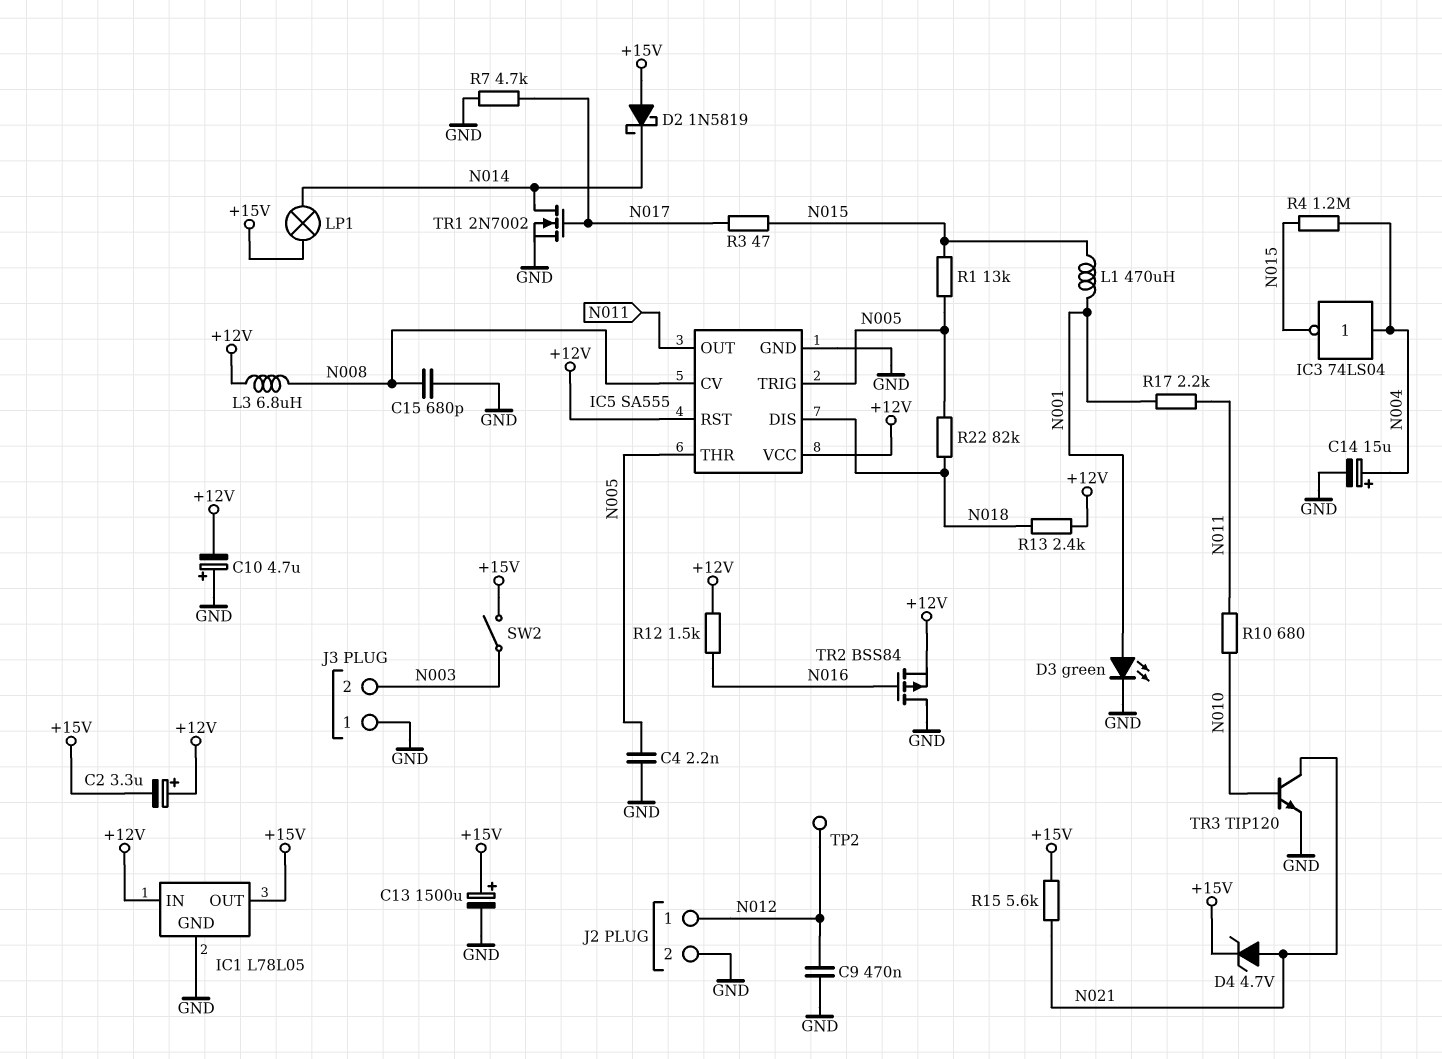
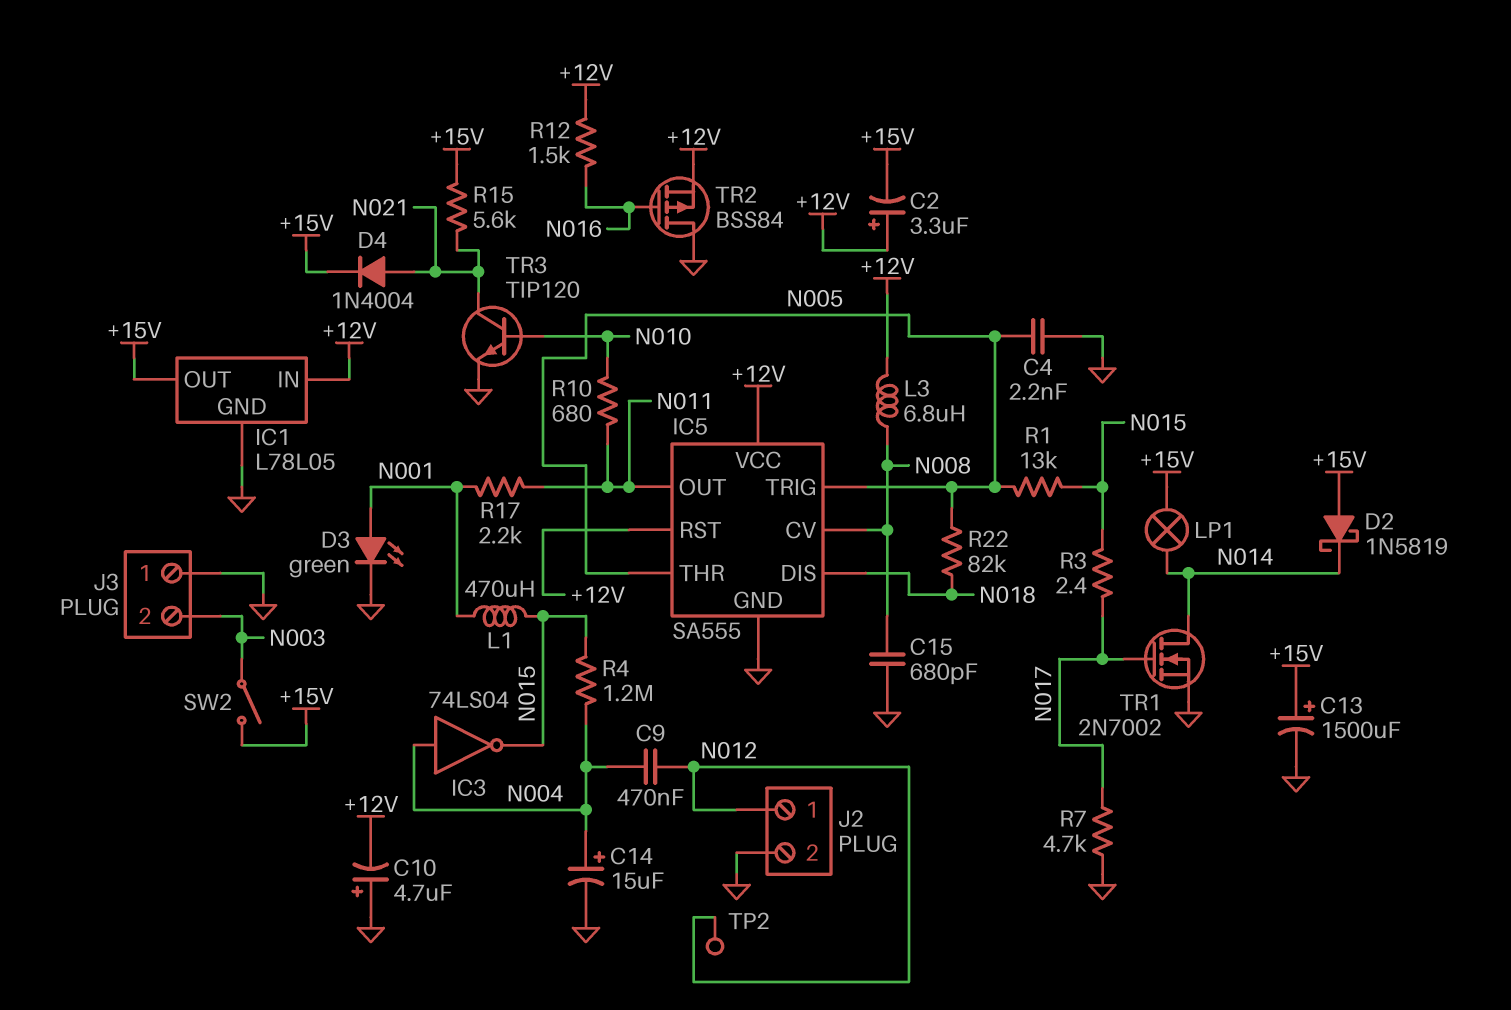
C9: 470nF (GND, N012) -> 470nF (N004, N012)
D4: zener 4.7V (A N021, K +15V) -> diode 1N4004 (A N021, K +15V)
R3: 47 (N015, N017) -> 2.4 (N015, N017)
R13: 2.4k (+12V, N018) -> none

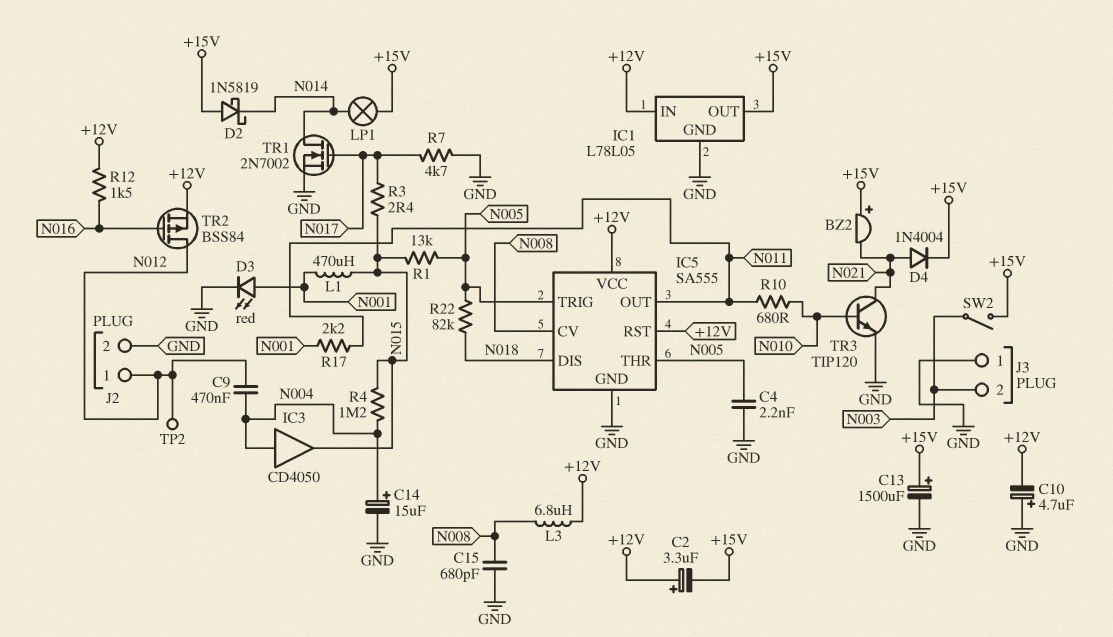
BZ2: none -> buzzer (plus +15V, minus N021)
D3: LED green (A N001, K GND) -> LED red (A N001, K GND)
IC3: NOT 74LS04 (in N004, out N015) -> buffer CD4050 (in N004, out N015)
R15: 5.6k (+15V, N021) -> none
TR2: PMOS BSS84 (G N016, D GND, S +12V) -> PMOS BSS84 (G N016, D N012, S +12V)

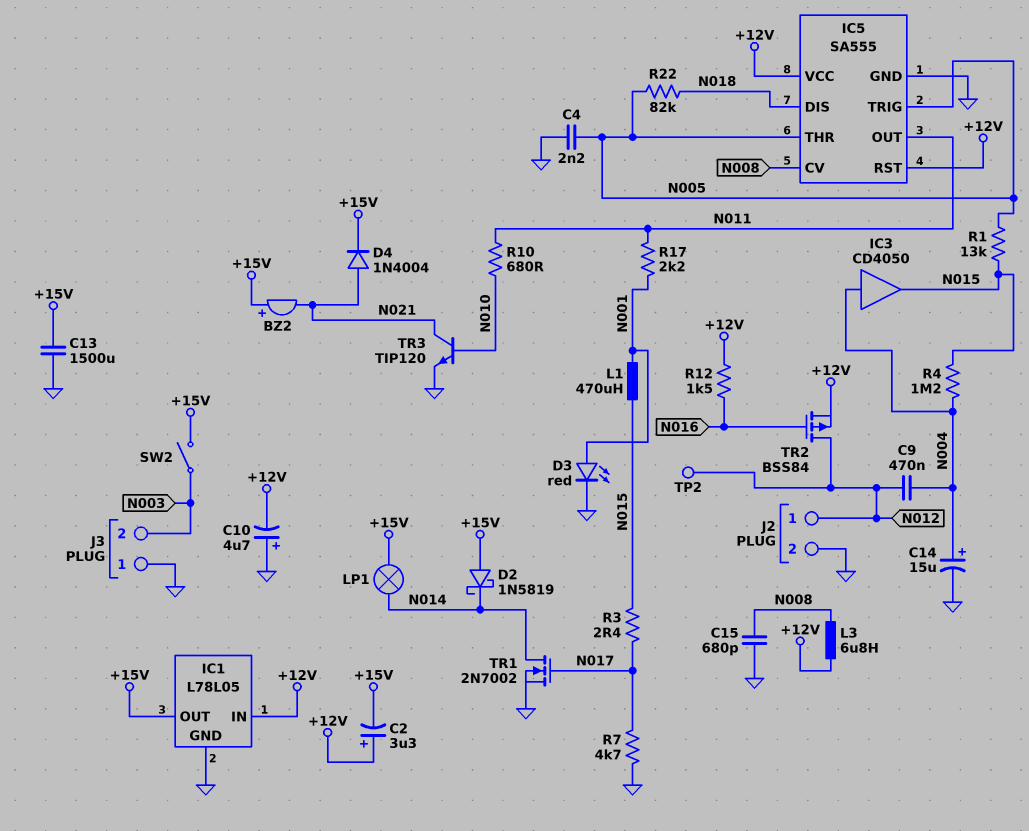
C13: 1500uF (plus +15V, minus GND) -> 1500uF (+15V, GND)

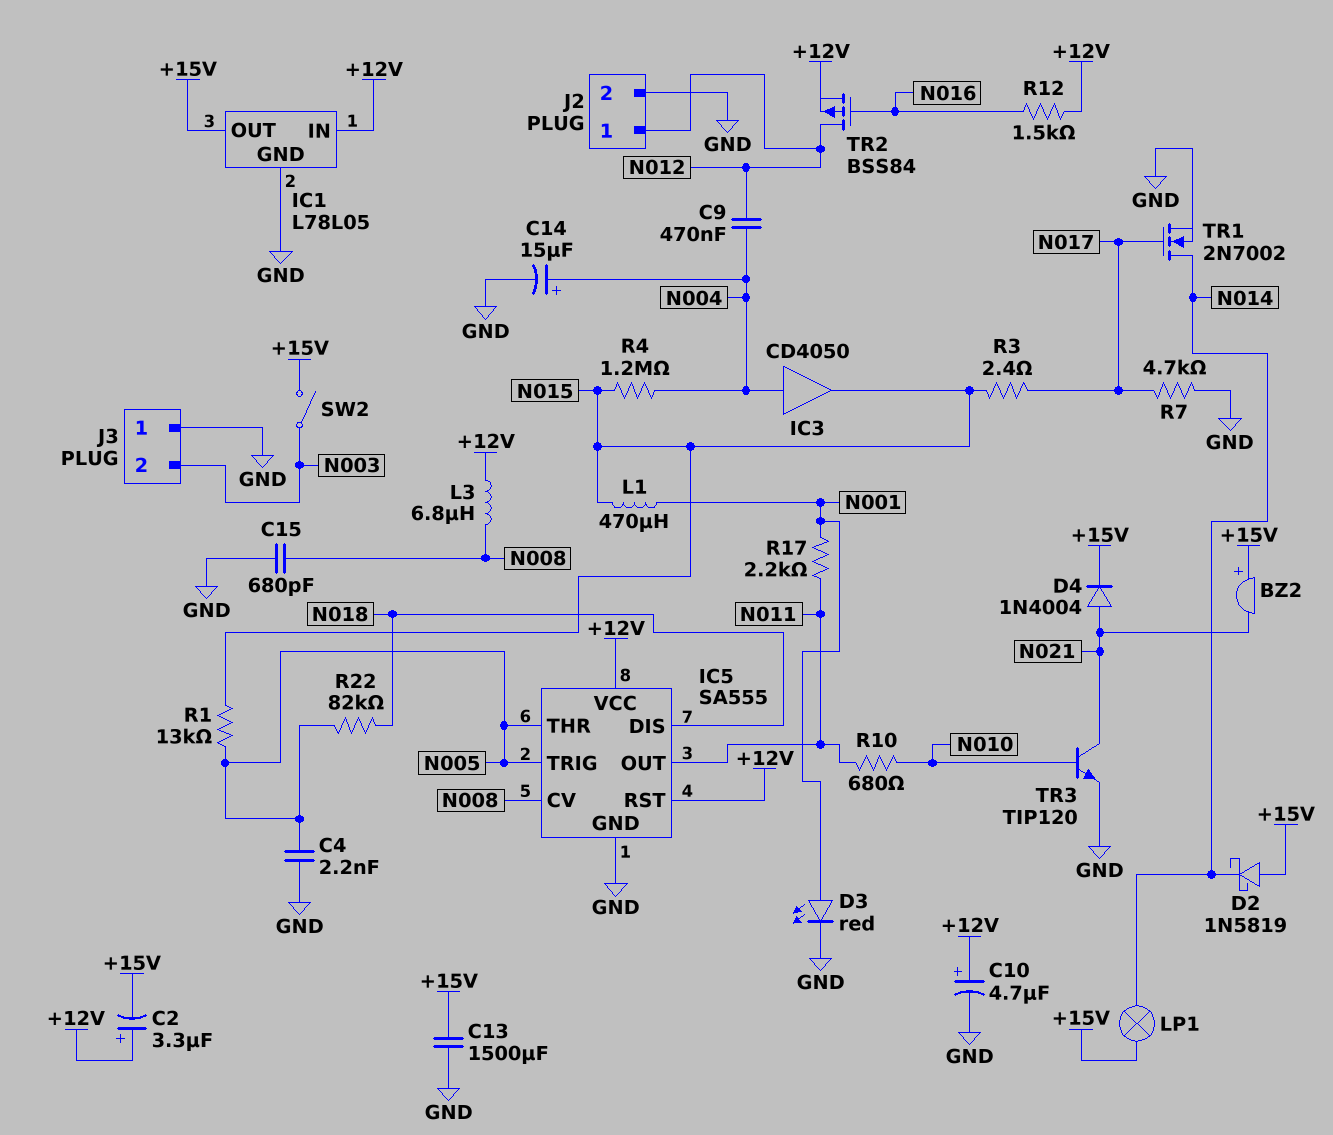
C10: 4.7uF (plus GND, minus +12V) -> 4.7uF (plus +12V, minus GND)
TP2: test point (N012) -> none

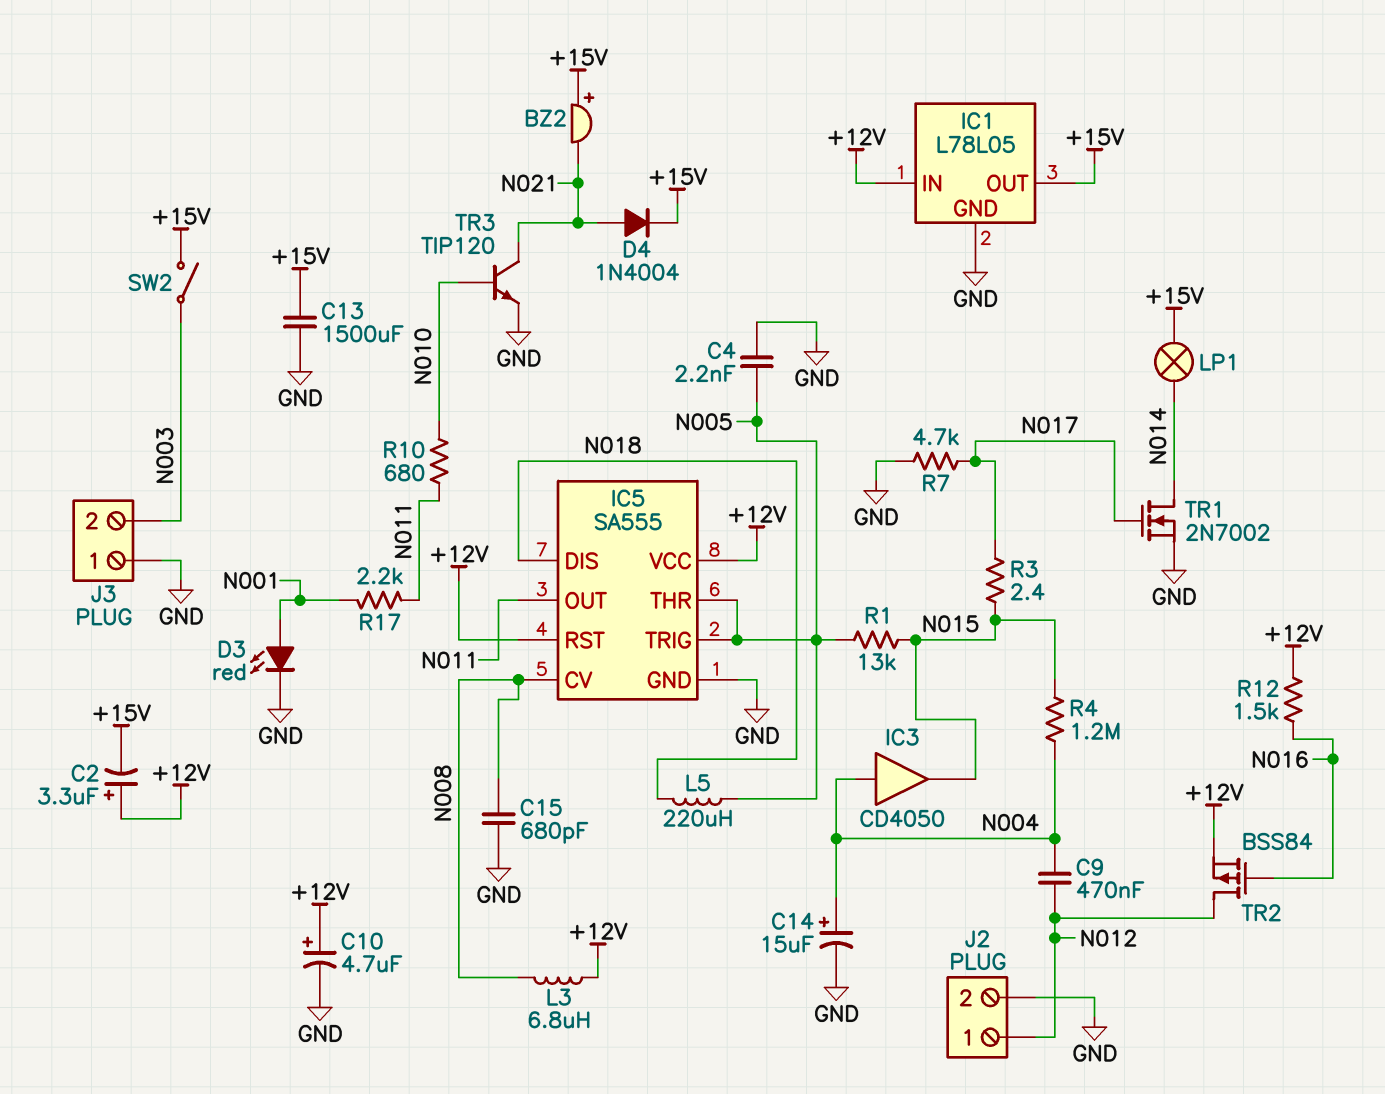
D2: schottky 1N5819 (A +15V, K N014) -> none
L1: 470uH (N001, N015) -> none
L5: none -> 220uH (N005, N018)
R22: 82k (N005, N018) -> none

